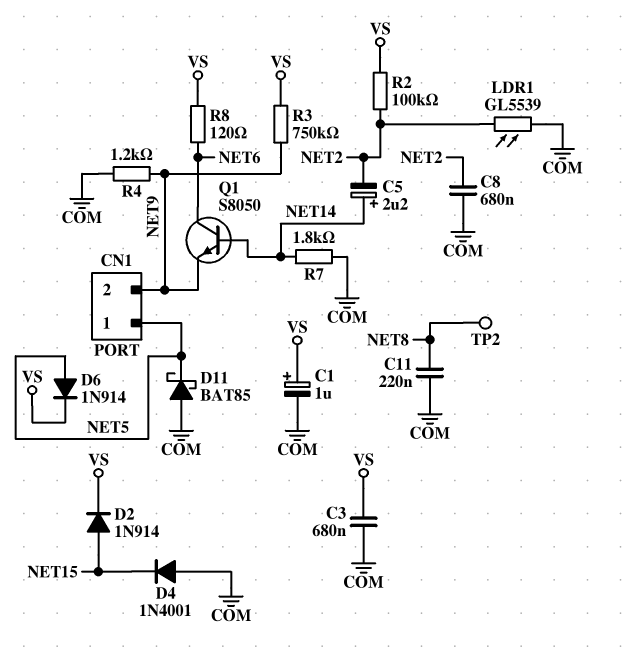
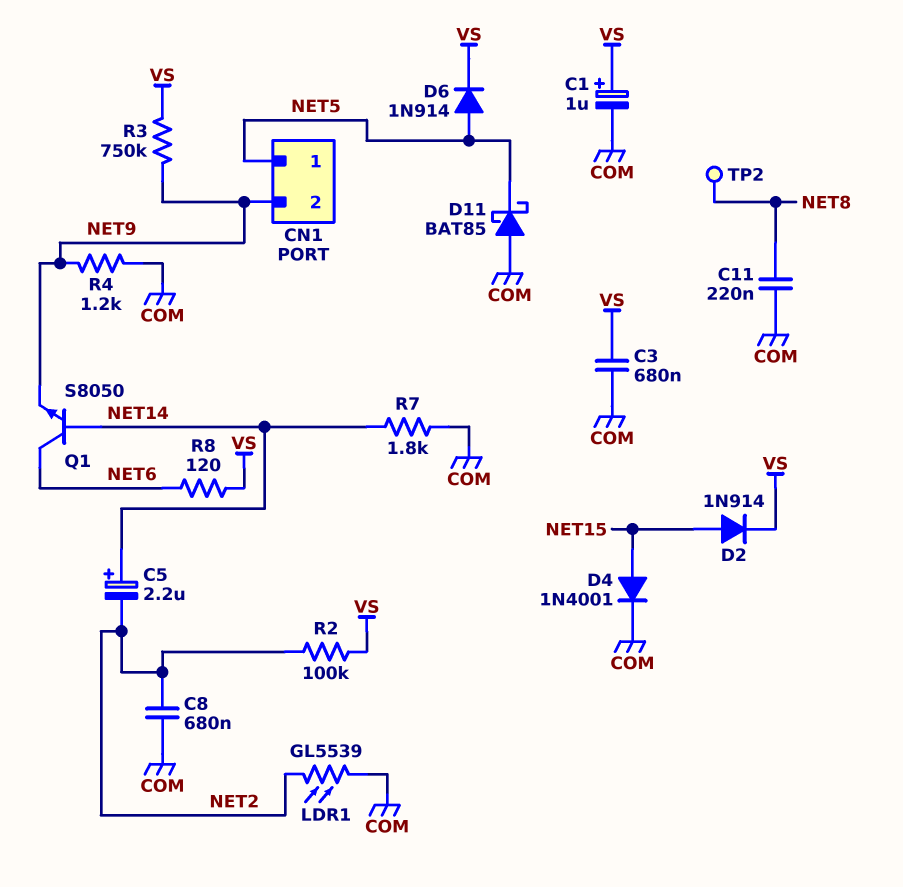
D4: diode 1N4001 (A COM, K NET15) -> diode 1N4001 (A NET15, K COM)

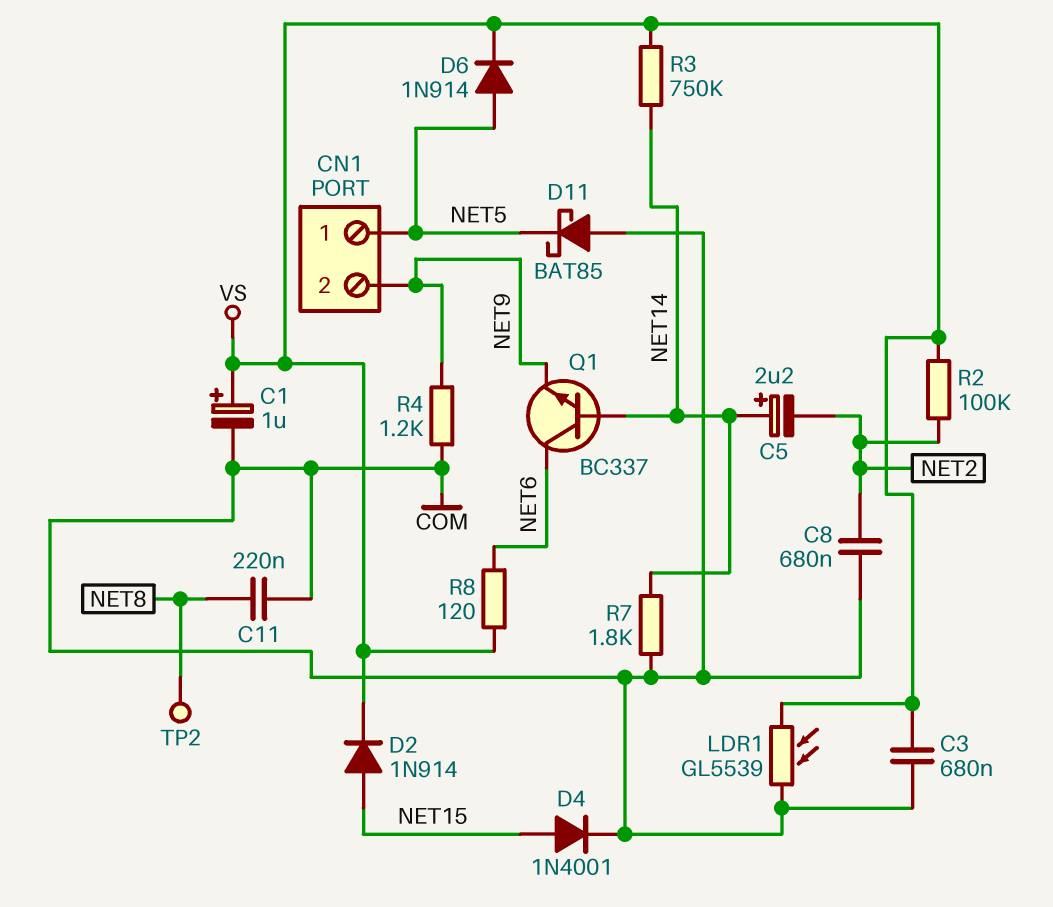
LDR1: GL5539 (COM, NET2) -> GL5539 (COM, VS)
Q1: NPN S8050 (B NET14, C NET6, E NET9) -> NPN BC337 (B NET14, C NET6, E NET9)
R3: 750k (NET9, VS) -> 750k (NET14, VS)

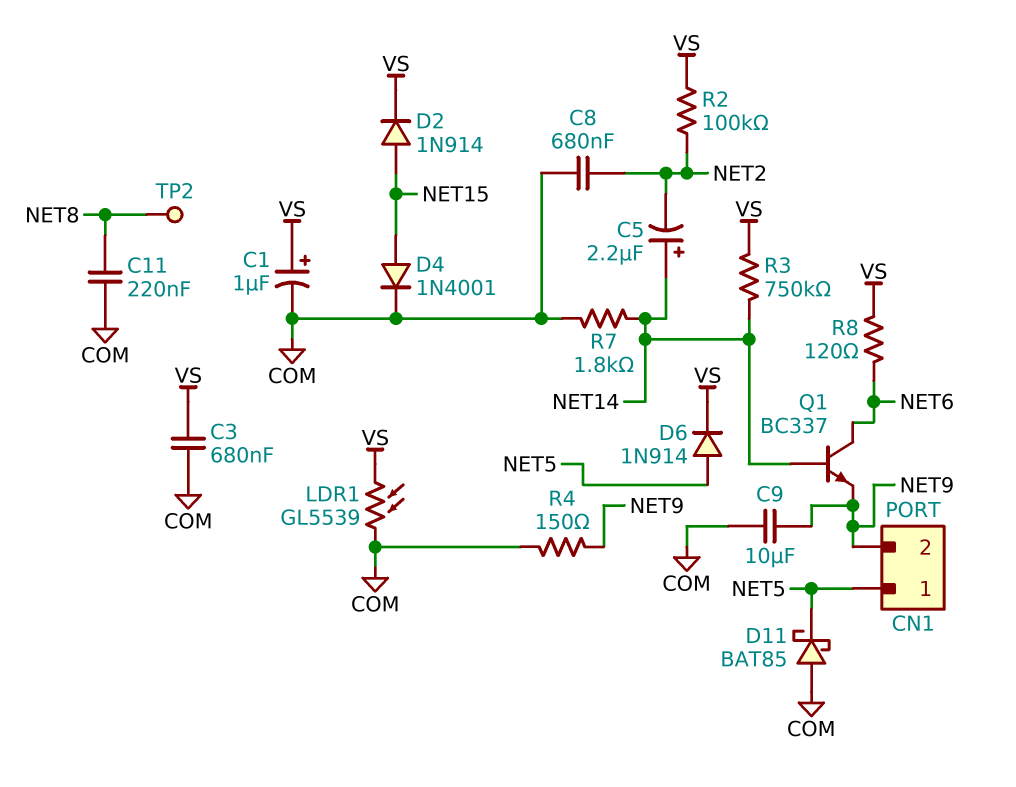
C9: none -> 10uF (COM, NET9)
R4: 1.2k (COM, NET9) -> 150 (COM, NET9)

